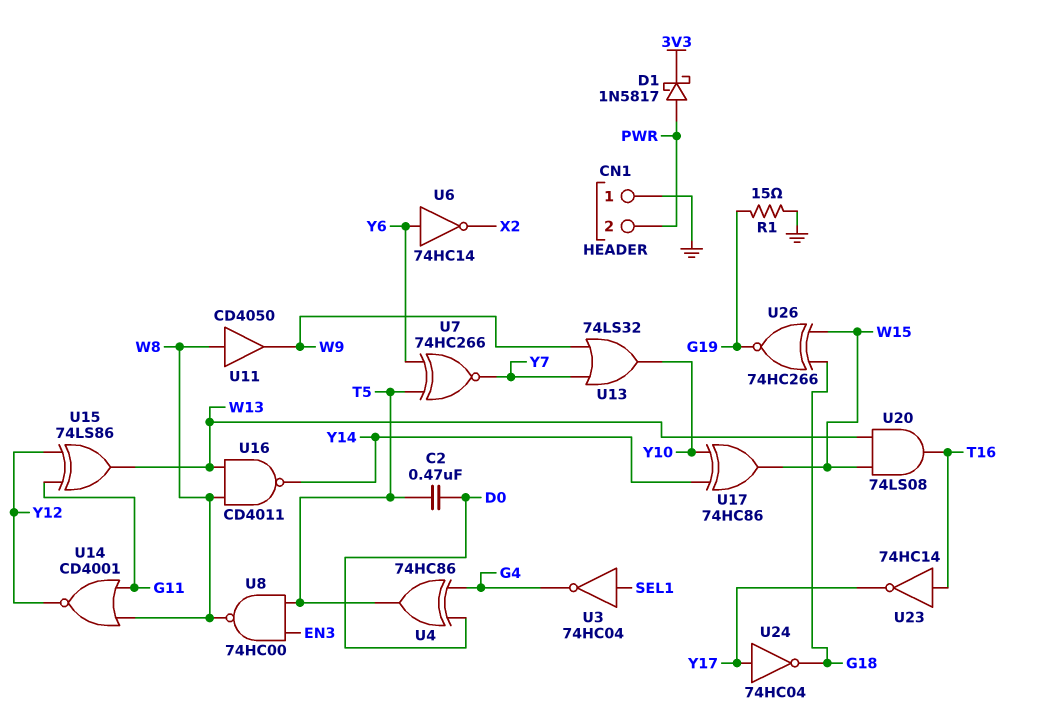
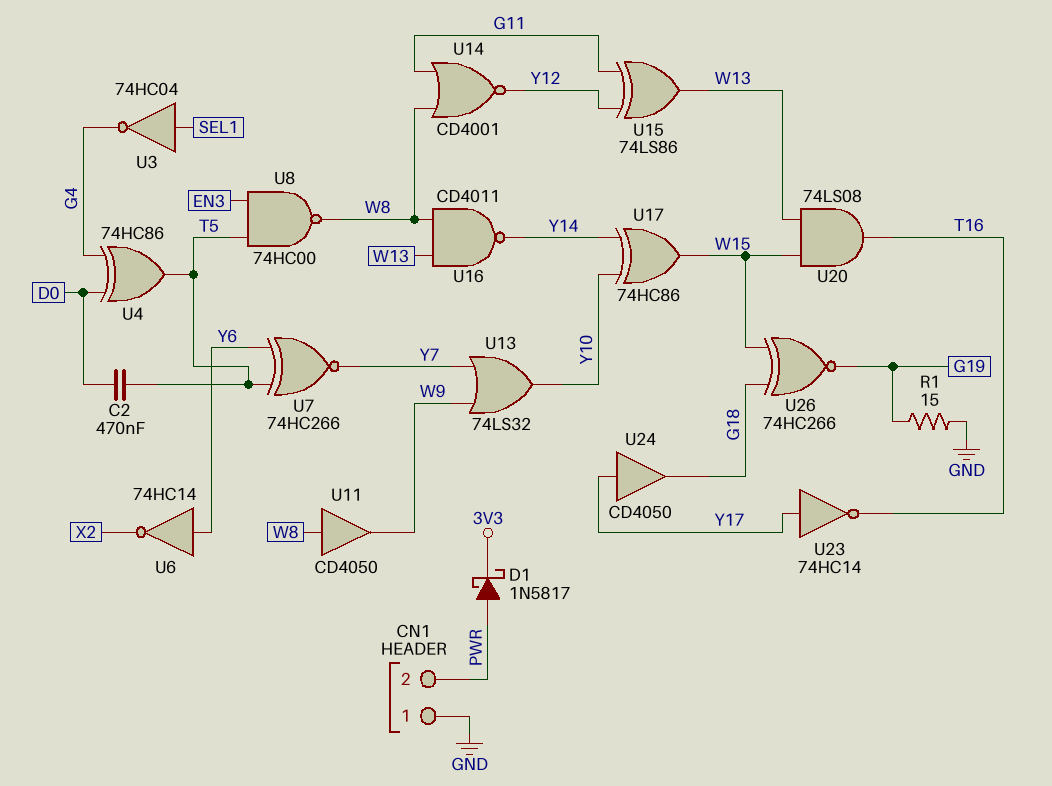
U23: NOT 74HC14 (in T16, out Y17) -> NOT 74HC14 (in Y17, out T16)
U24: NOT 74HC04 (in Y17, out G18) -> buffer CD4050 (in Y17, out G18)

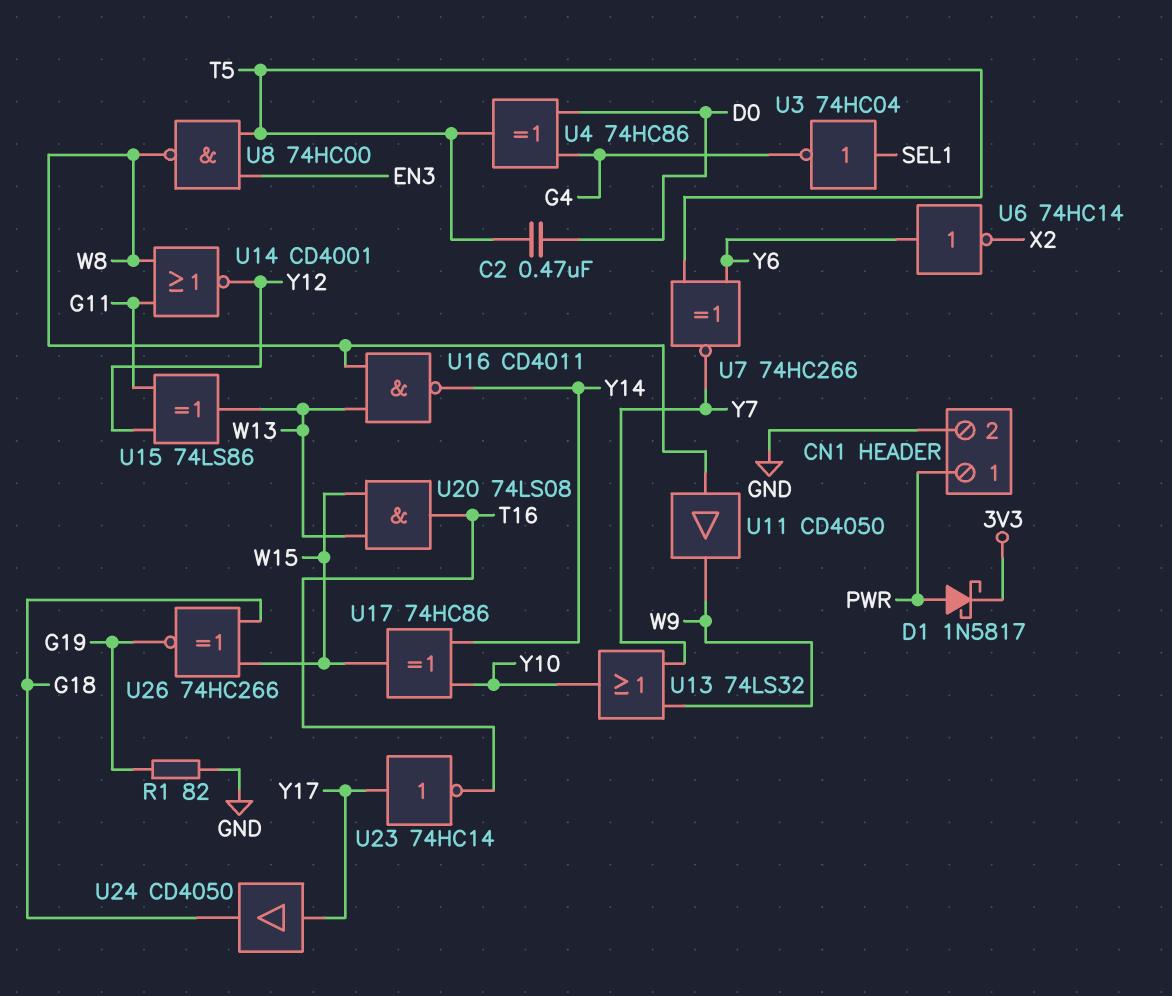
CN1 pin 1: GND -> PWR
CN1 pin 2: PWR -> GND
R1: 15 (G19, GND) -> 82 (G19, GND)

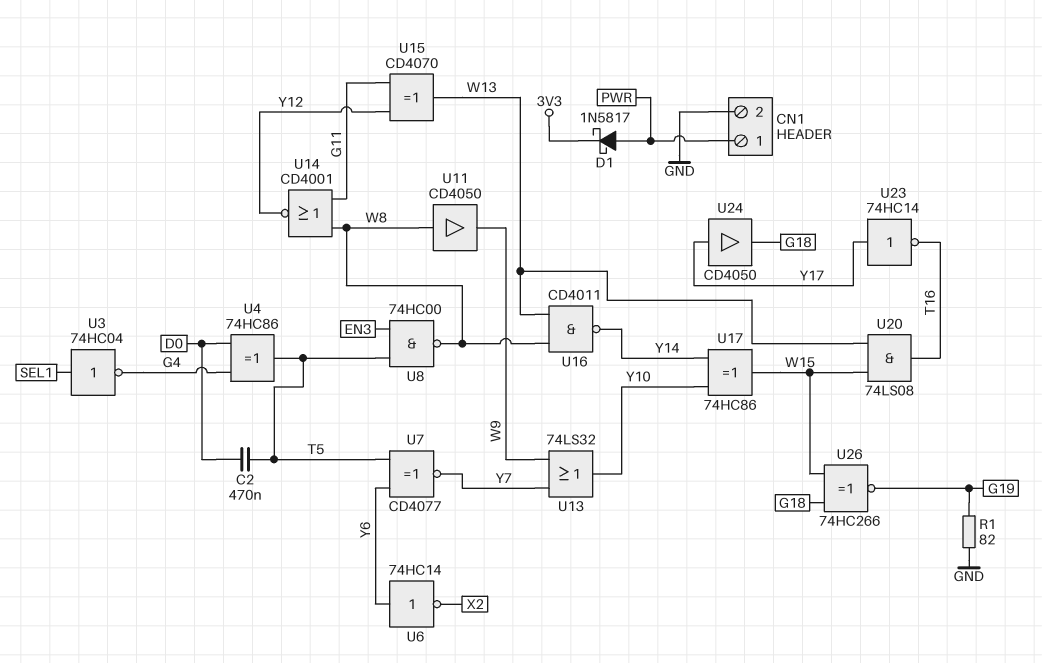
U7: XNOR 74HC266 (in T5, in Y6, out Y7) -> XNOR CD4077 (in T5, in Y6, out Y7)
U15: XOR 74LS86 (in G11, in Y12, out W13) -> XOR CD4070 (in G11, in Y12, out W13)

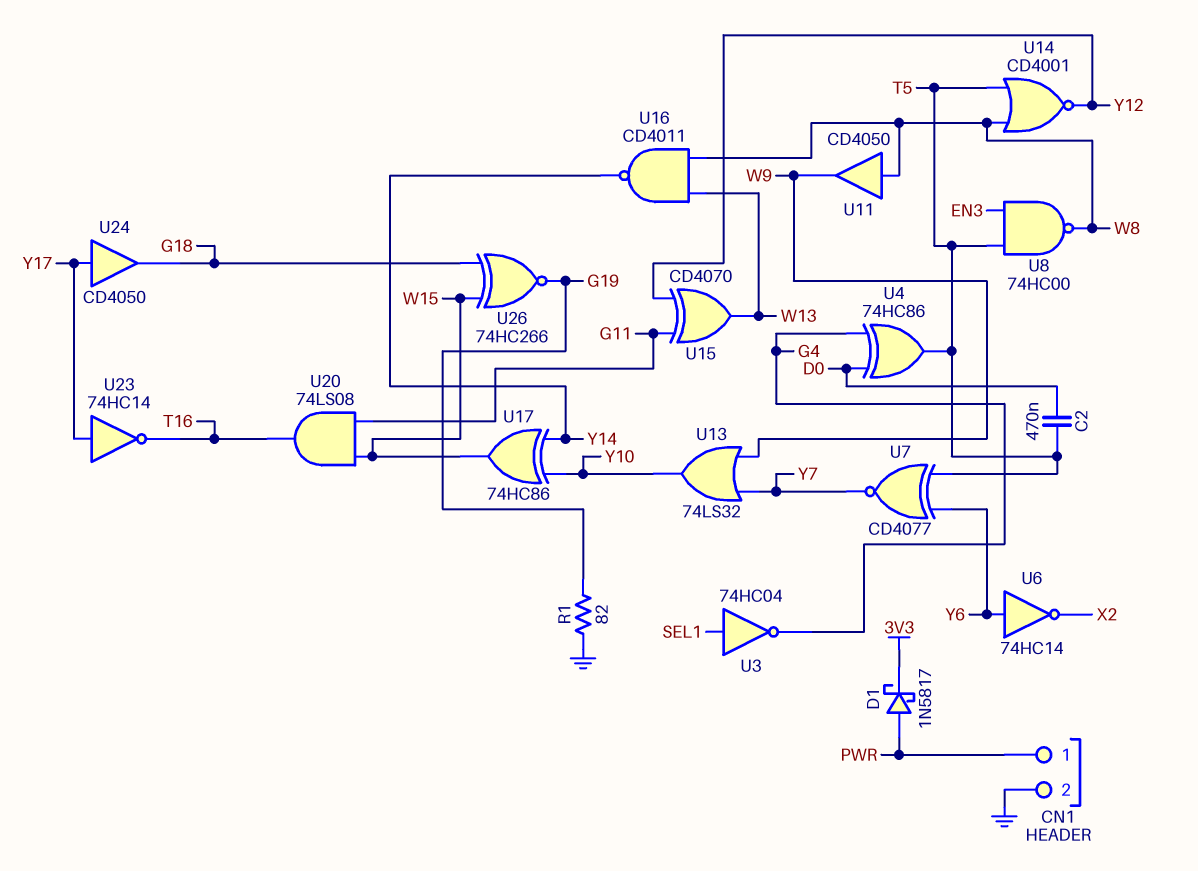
U14: NOR CD4001 (in G11, in W8, out Y12) -> NOR CD4001 (in T5, in W8, out Y12)
U20: AND 74LS08 (in W13, in W15, out T16) -> AND 74LS08 (in G11, in W15, out T16)

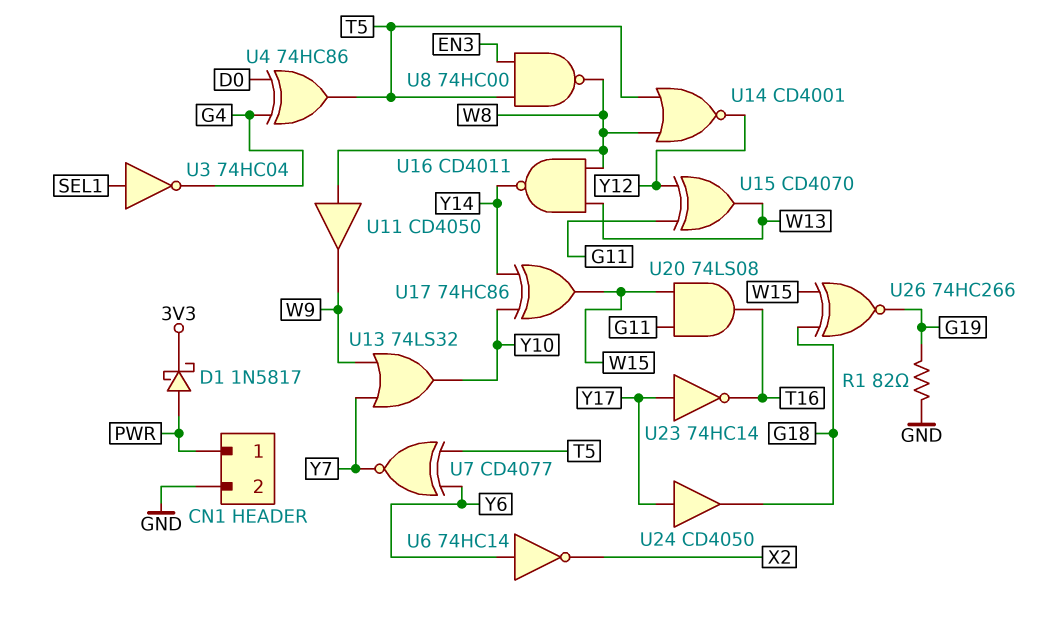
C2: 470nF (D0, T5) -> none

